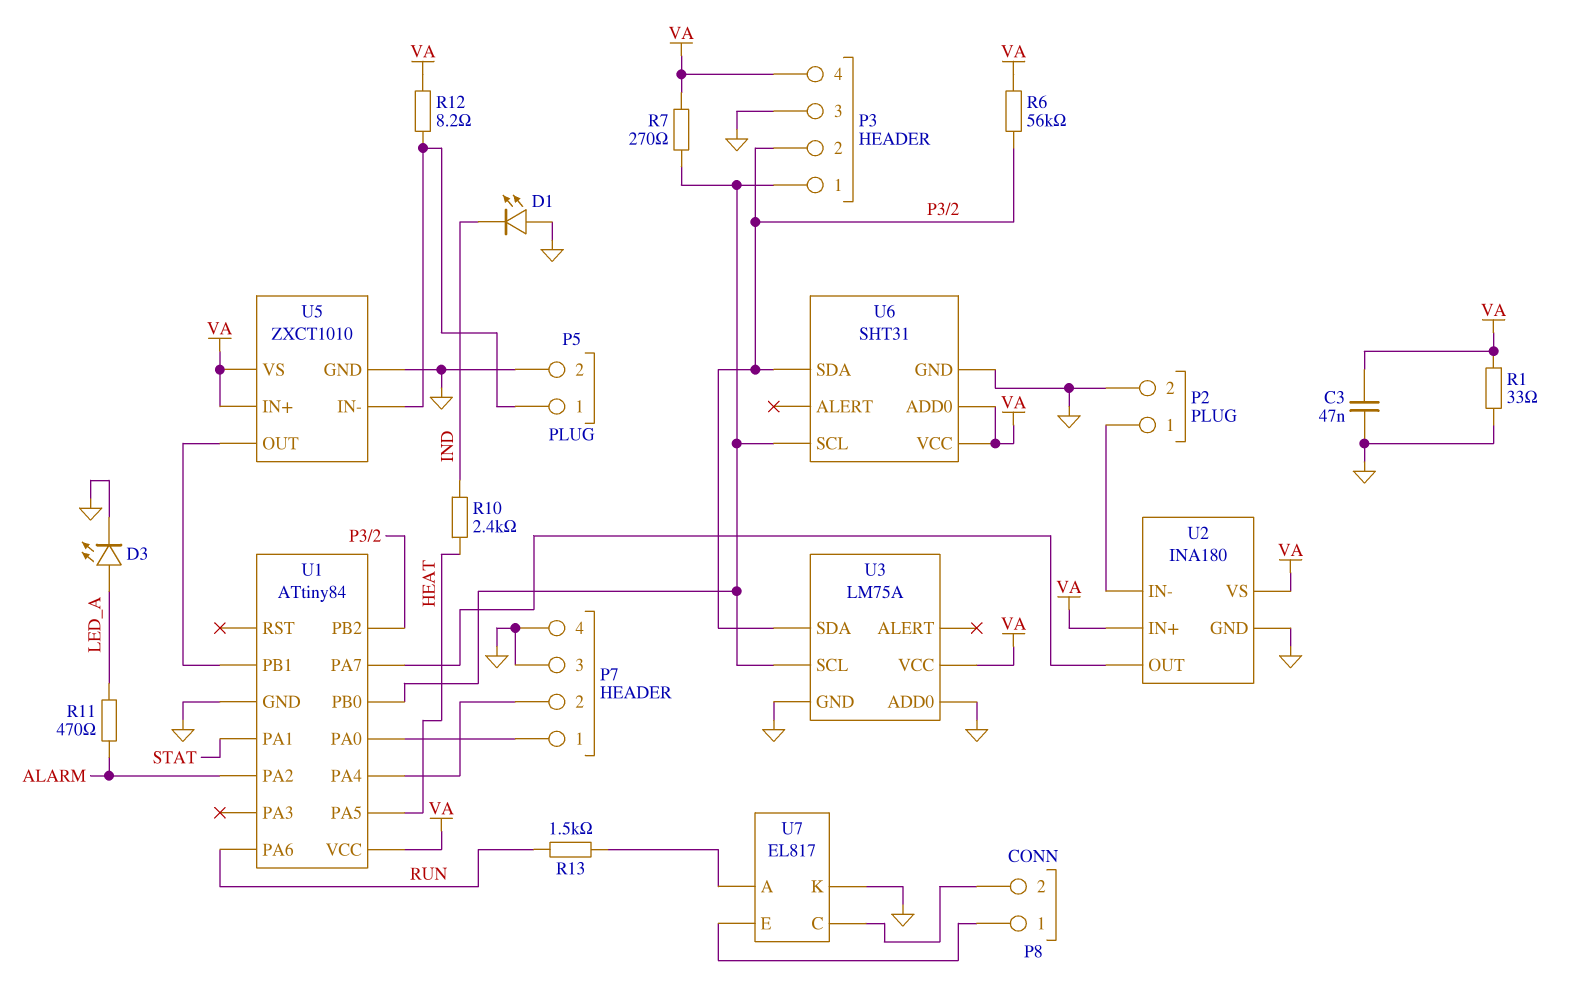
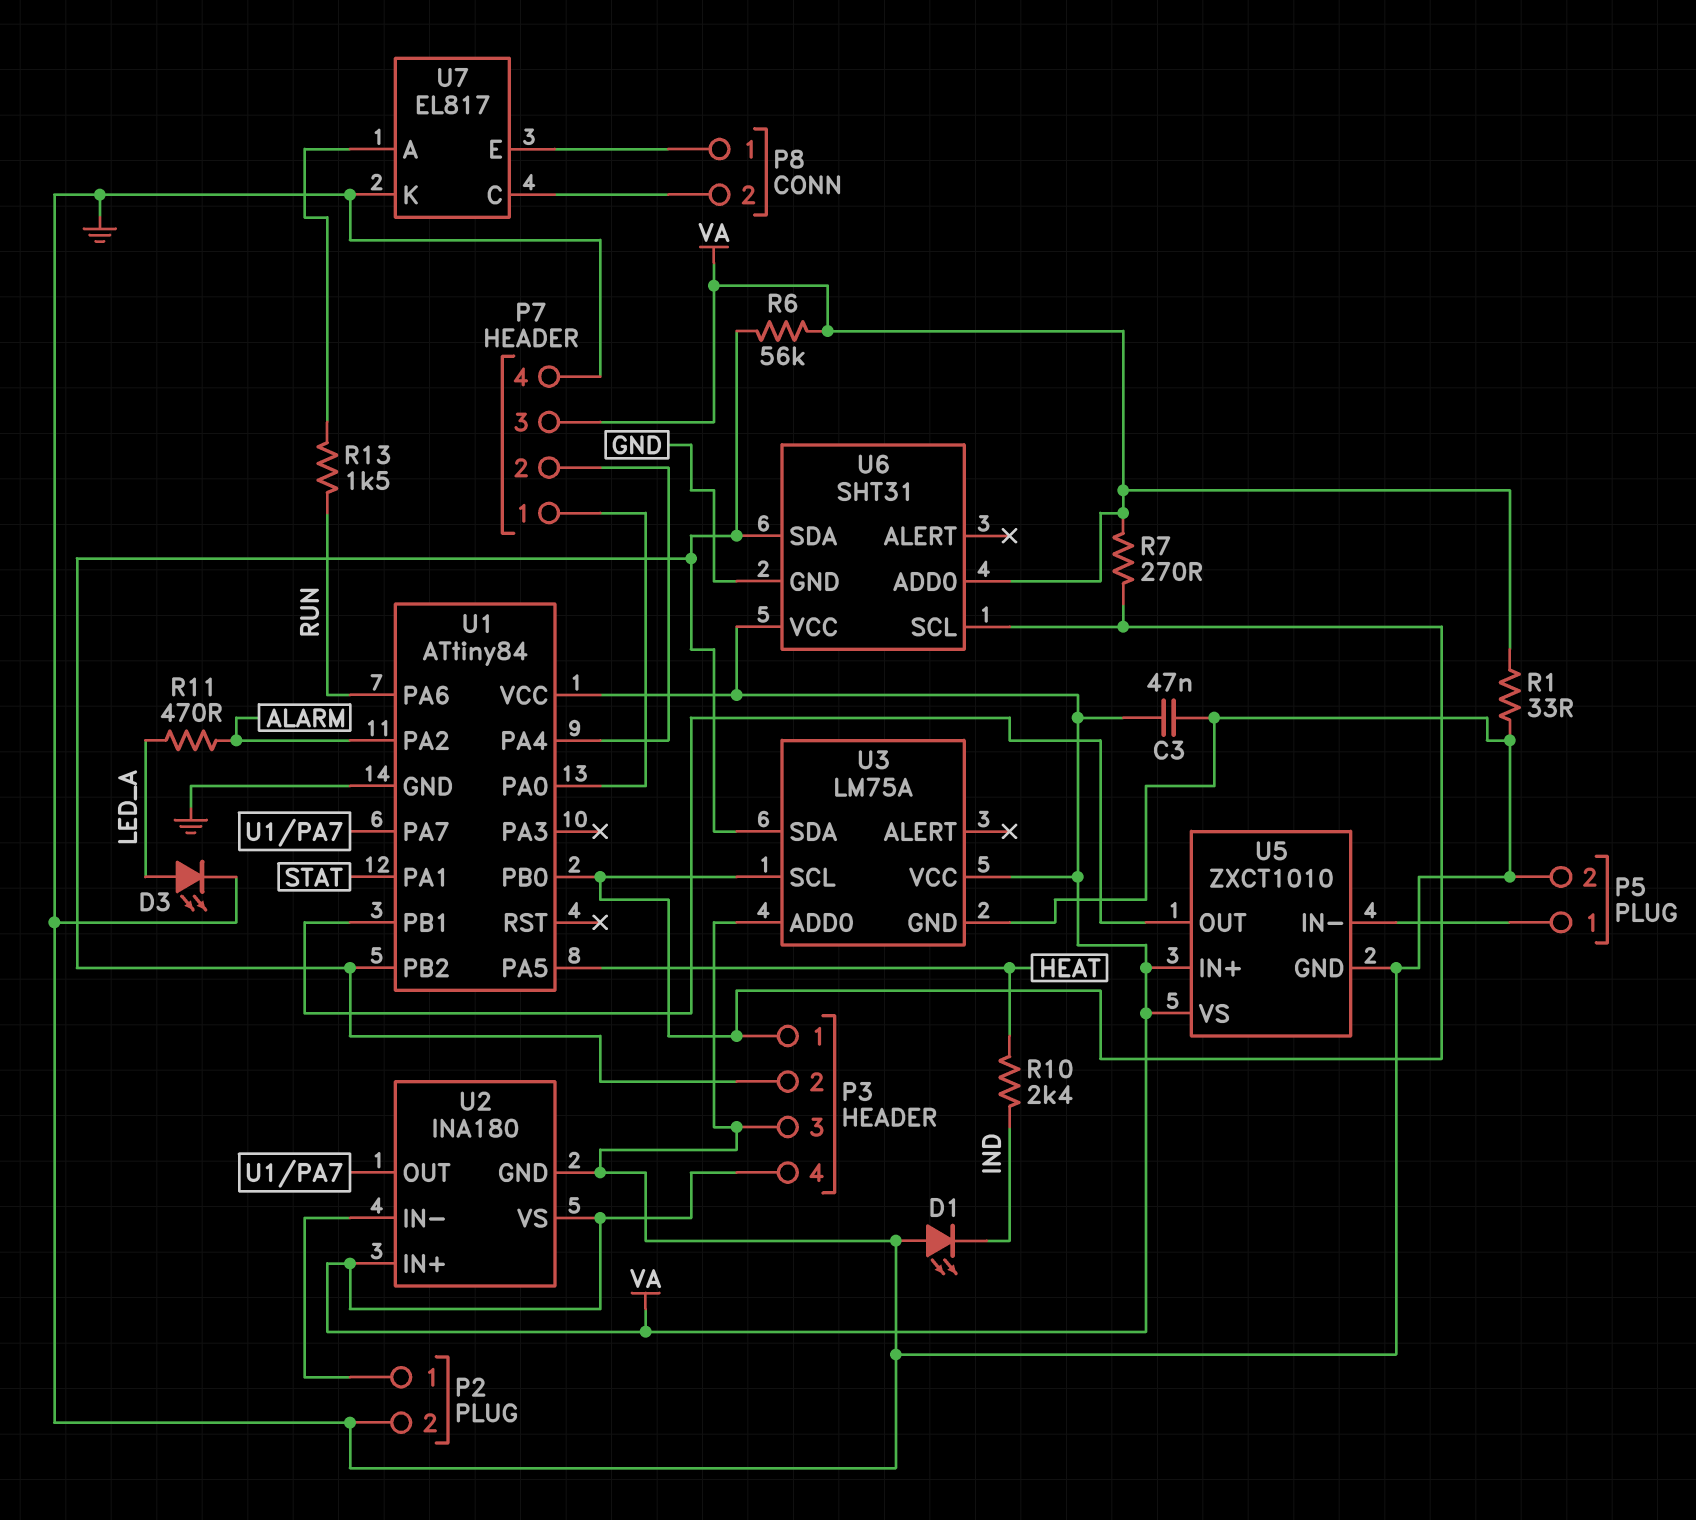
P7 pin 3: GND -> VA
R12: 8.2 (P5/1, VA) -> none

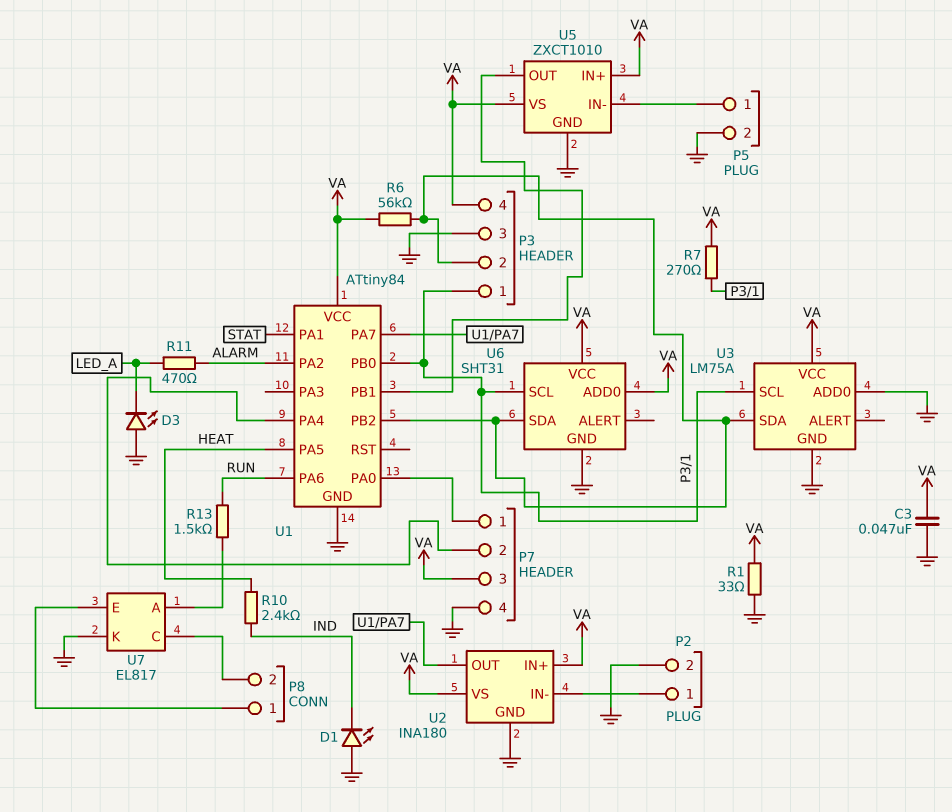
D3: LED (A LED_A, K GND) -> LED (A GND, K LED_A)

